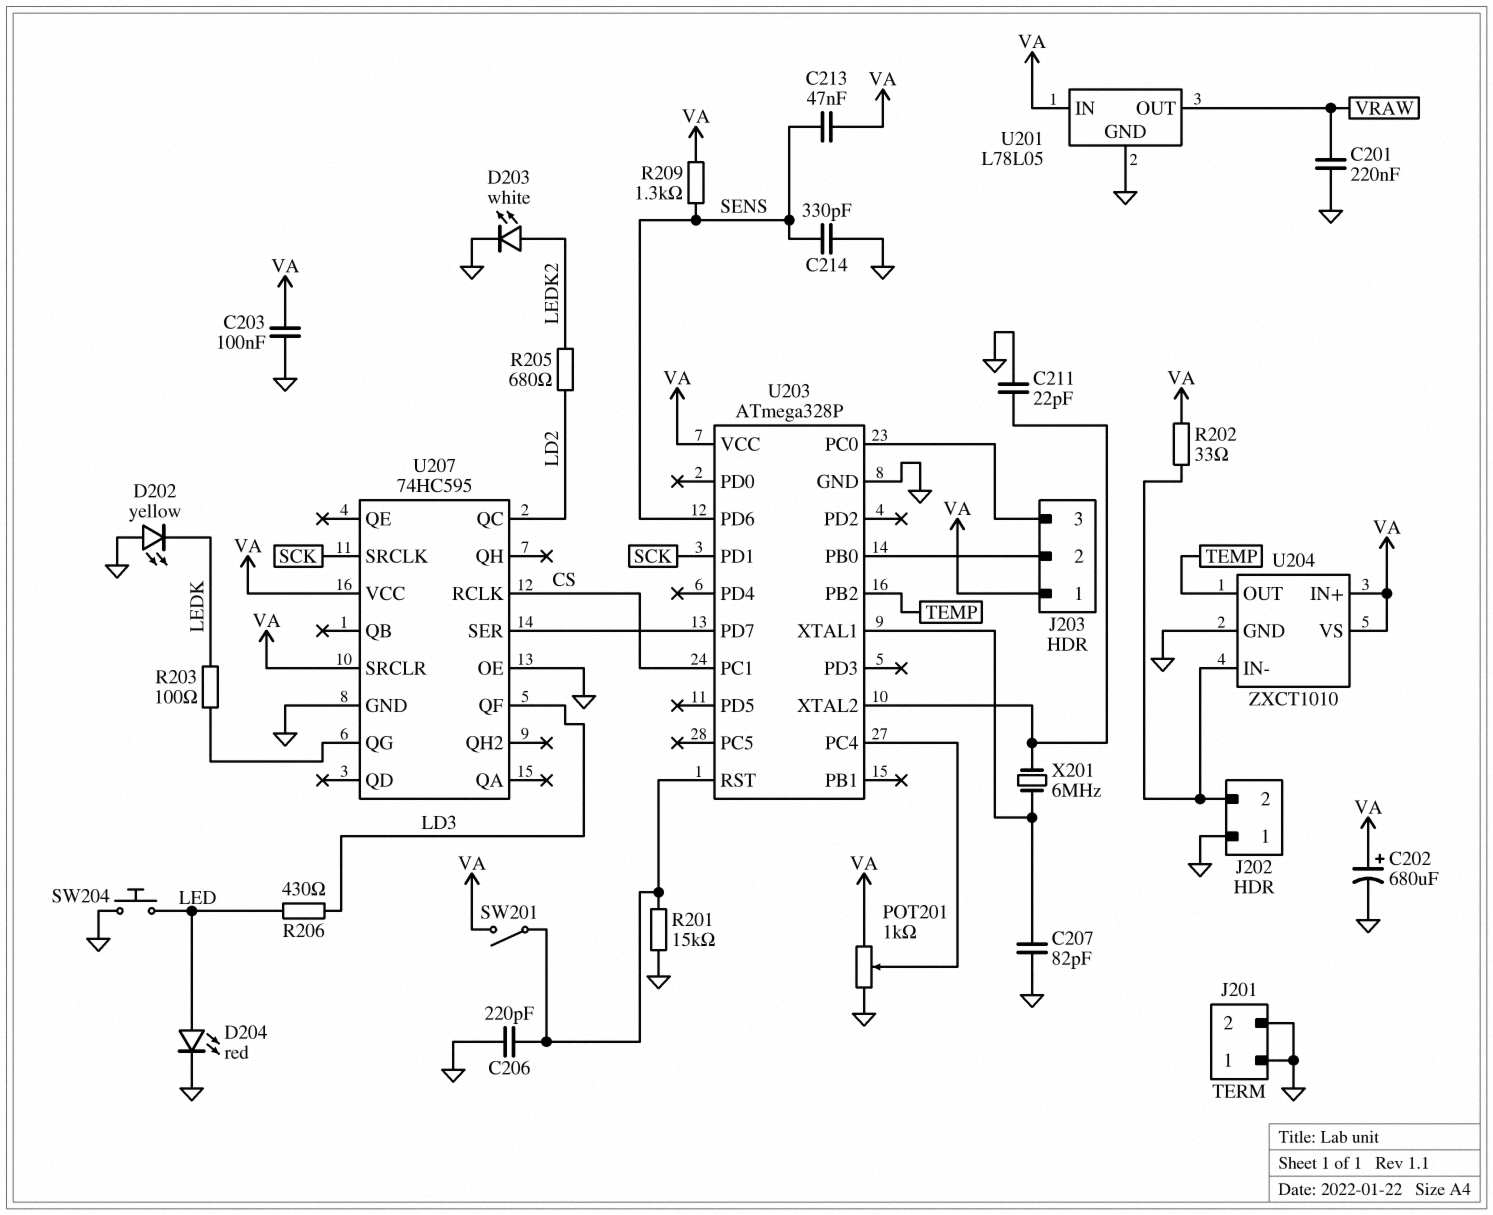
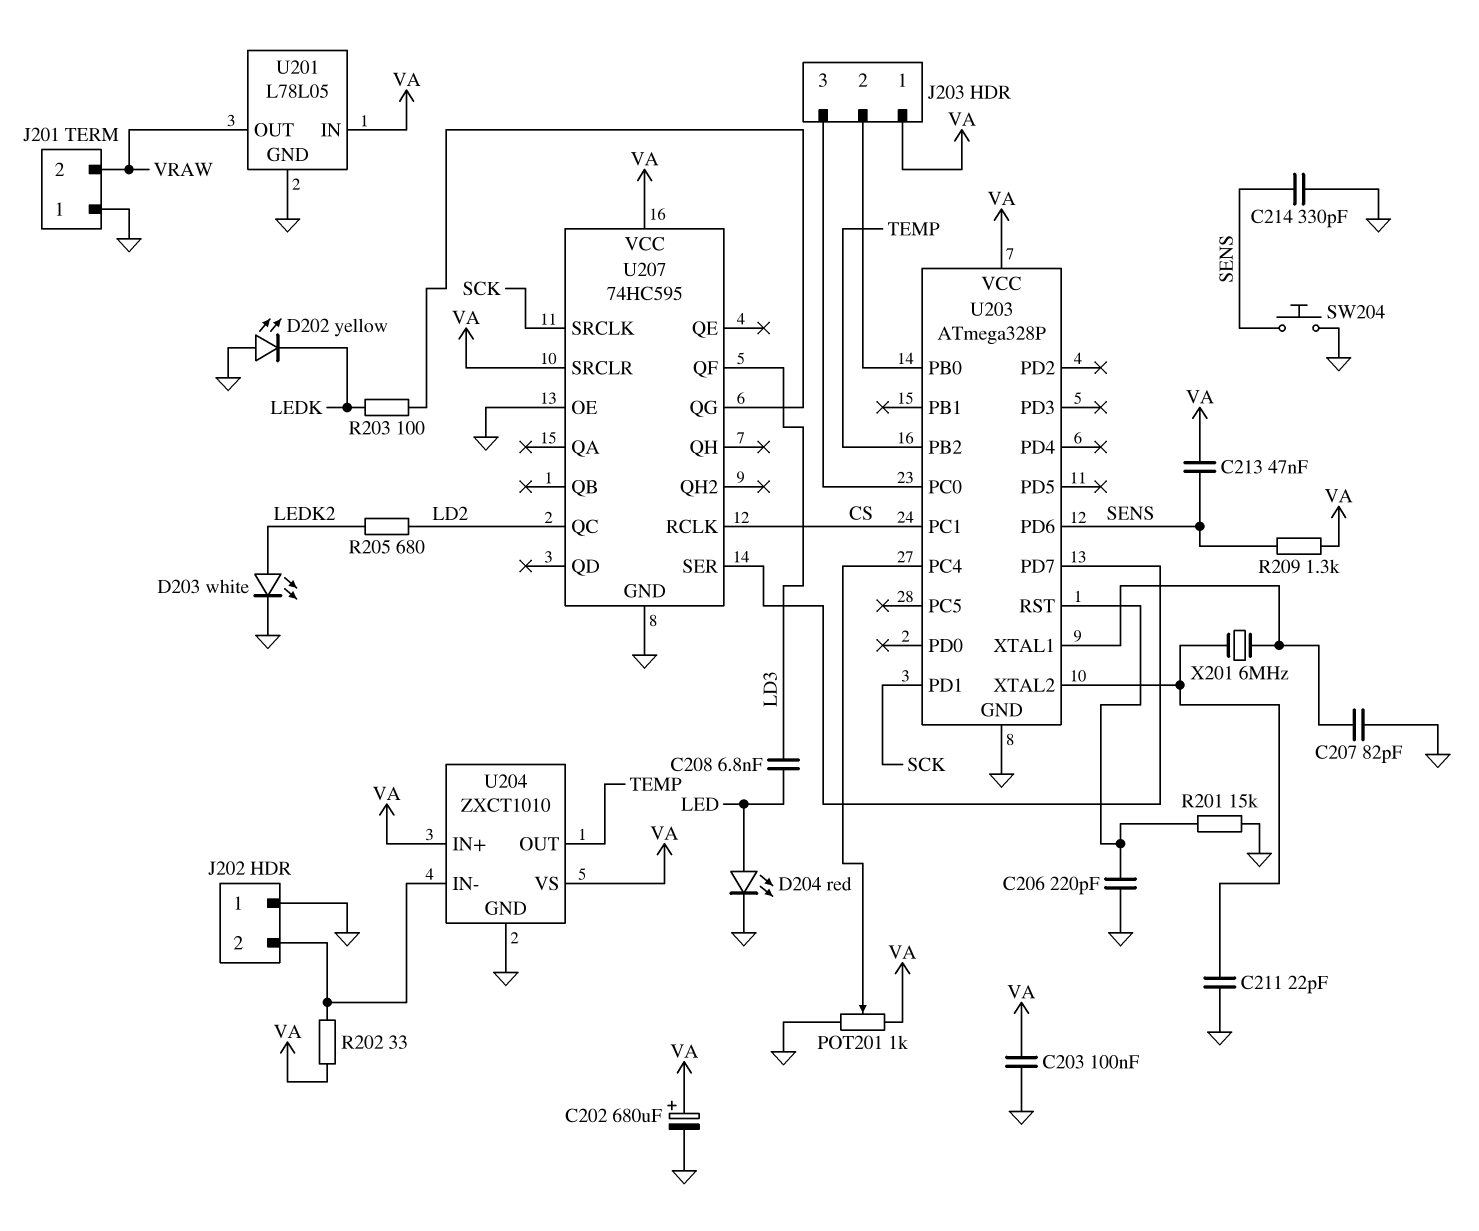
C201: 220nF (GND, VRAW) -> none
C208: none -> 6.8nF (LD3, LED)
J201 pin 2: GND -> VRAW
R206: 430 (LD3, LED) -> none
SW201: switch (U203/RST, VA) -> none
SW204: button (GND, LED) -> button (GND, SENS)

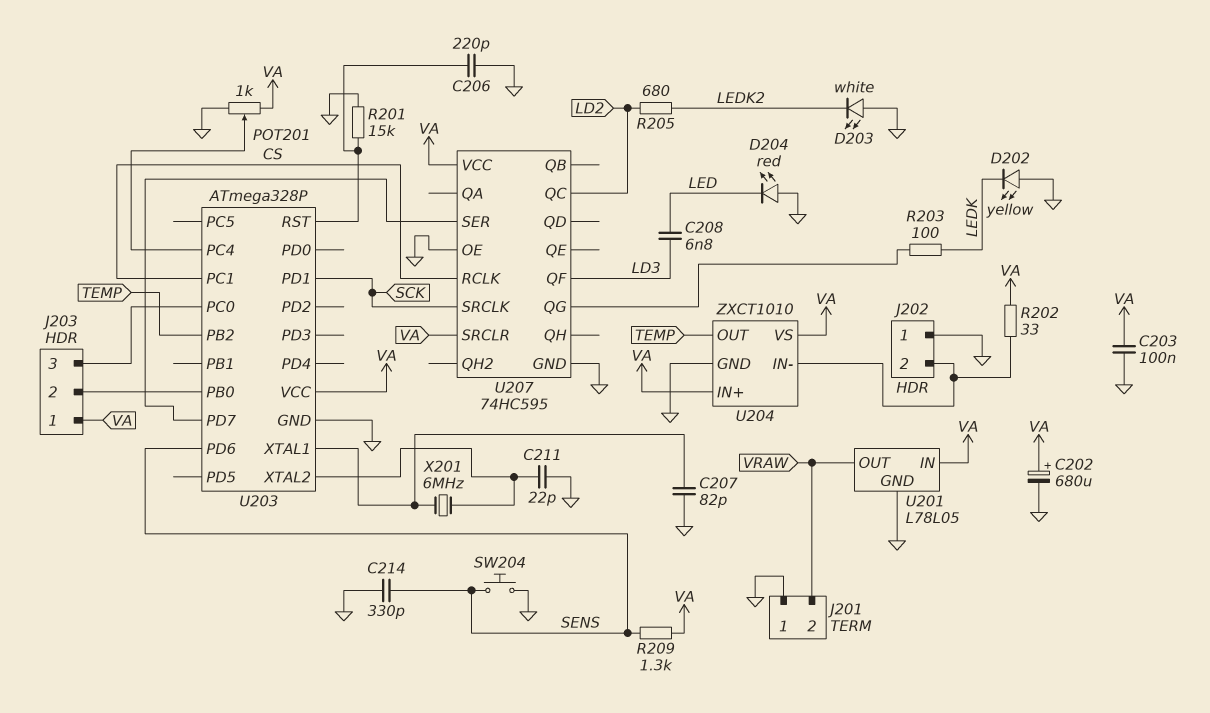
C213: 47nF (SENS, VA) -> none
D203: LED white (A LEDK2, K GND) -> LED white (A GND, K LEDK2)
D204: LED red (A LED, K GND) -> LED red (A GND, K LED)

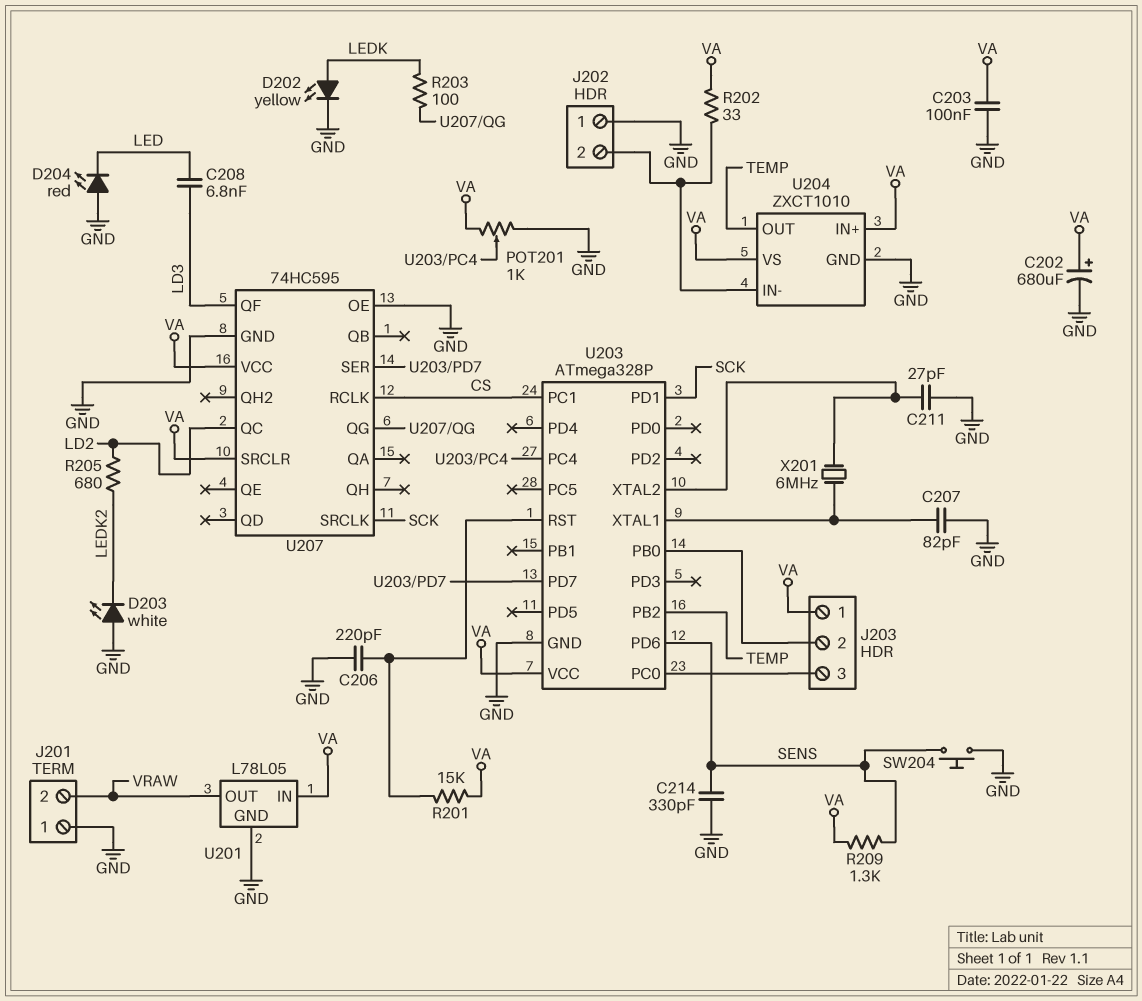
C211: 22pF (GND, U203/XTAL2) -> 27pF (GND, U203/XTAL2)
D202: LED yellow (A GND, K LEDK) -> LED yellow (A LEDK, K GND)
R201: 15k (GND, U203/RST) -> 15k (U203/RST, VA)

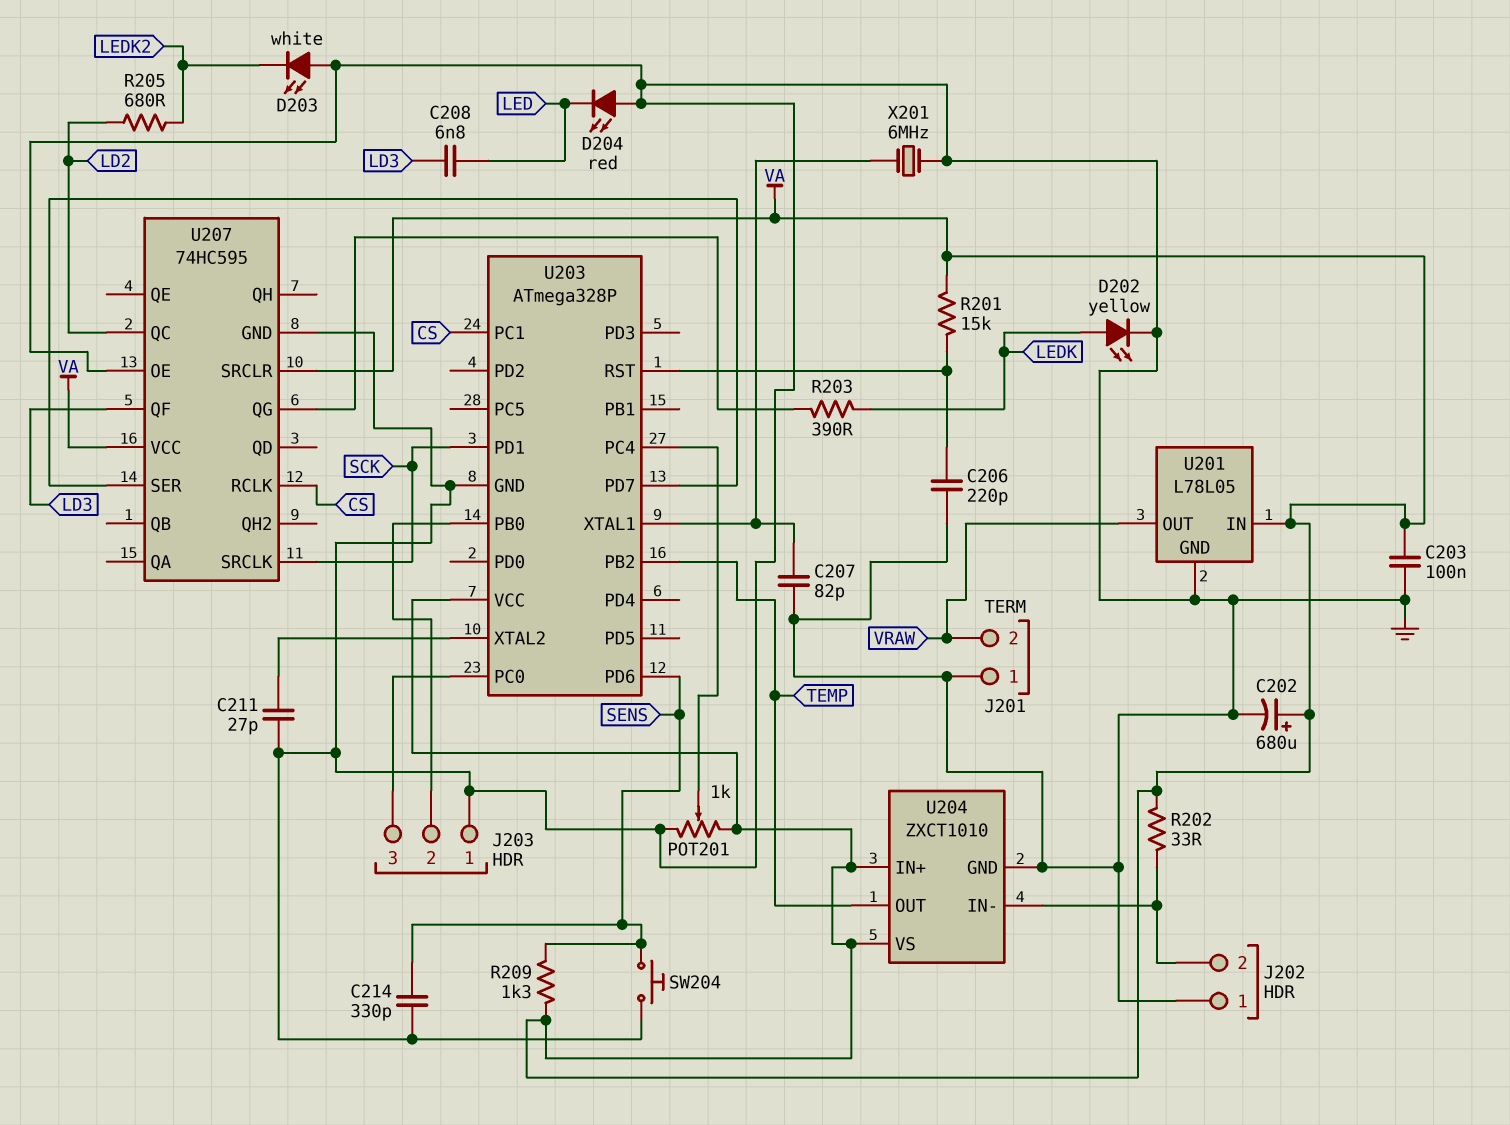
J203 pin 1: VA -> GND
R203: 100 (LEDK, U207/QG) -> 390 (LEDK, U207/QG)
X201: 6MHz (U203/XTAL1, U203/XTAL2) -> 6MHz (GND, U203/XTAL1)

